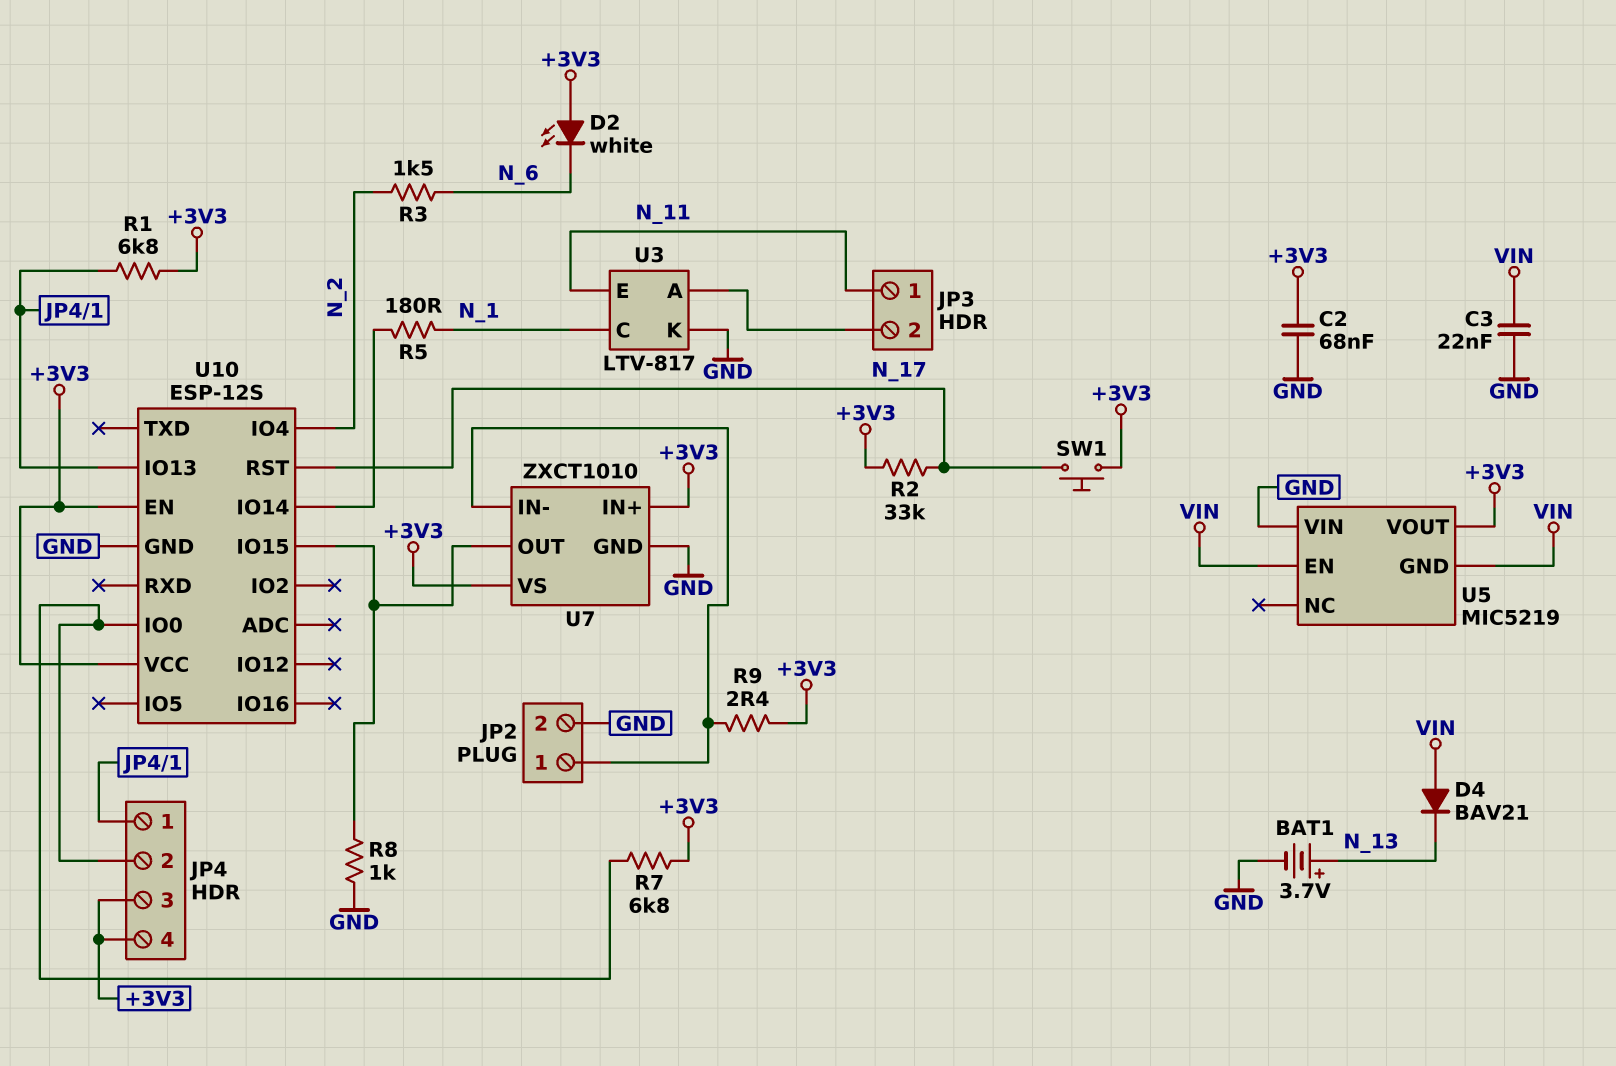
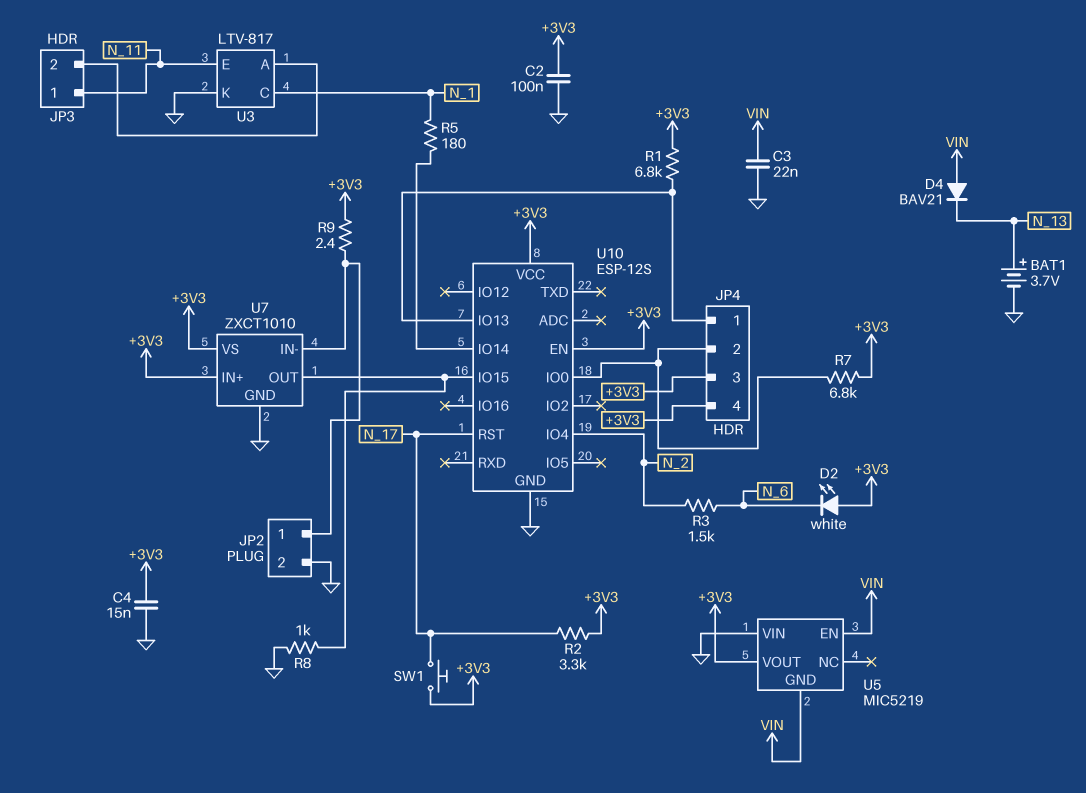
C2: 68nF (+3V3, GND) -> 100nF (+3V3, GND)
C4: none -> 15nF (+3V3, GND)
R2: 33k (+3V3, N_17) -> 3.3k (+3V3, N_17)

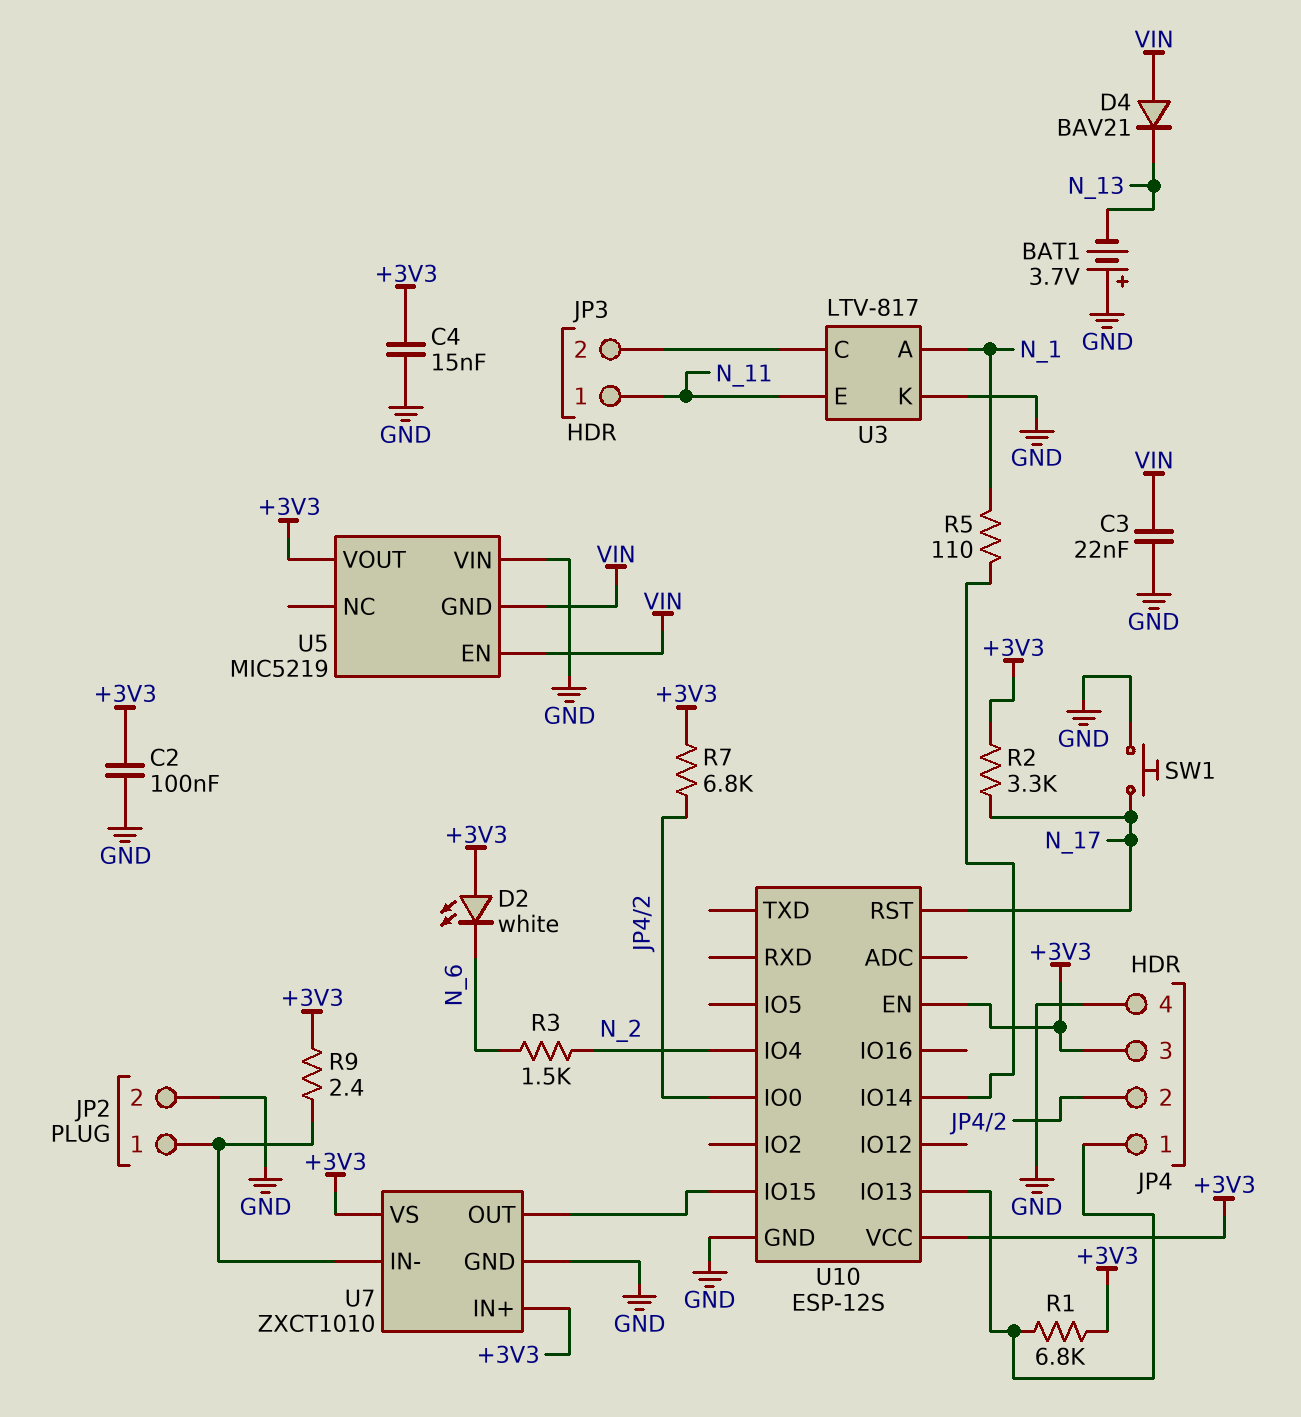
BAT1: 3.7V (plus N_13, minus GND) -> 3.7V (plus GND, minus N_13)
JP4 pin 4: +3V3 -> GND
R5: 180 (N_1, U10/IO14) -> 110 (N_1, U10/IO14)
R8: 1k (GND, U7/OUT) -> none
SW1: button (+3V3, N_17) -> button (GND, N_17)
U3 pin A: JP3/2 -> N_1
U3 pin C: N_1 -> JP3/2

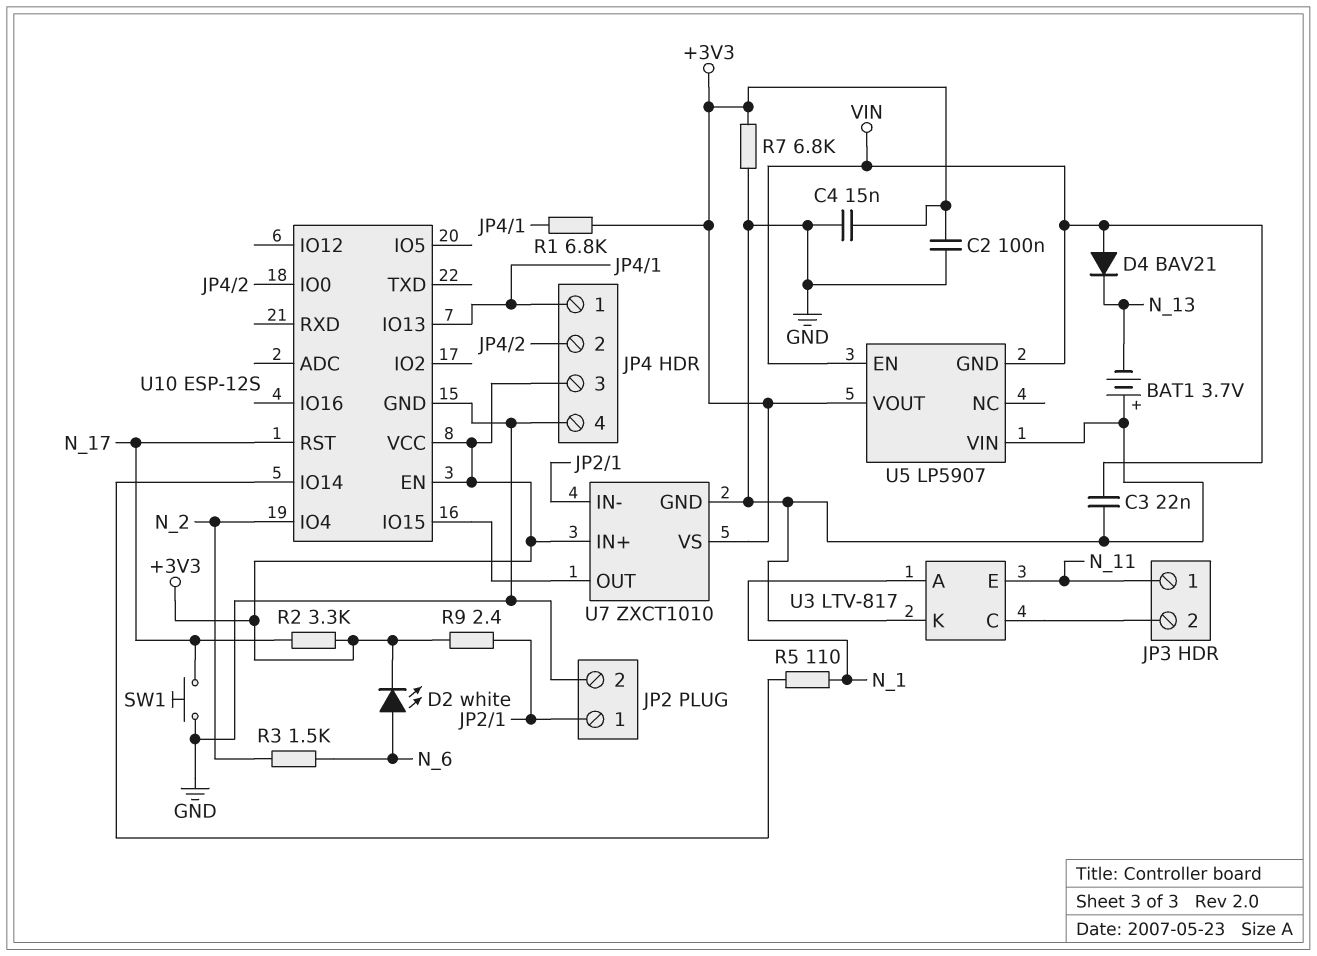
D2: LED white (A +3V3, K N_6) -> LED white (A N_6, K +3V3)
R7: 6.8k (+3V3, JP4/2) -> 6.8k (+3V3, GND)
U5: MIC5219 -> LP5907

